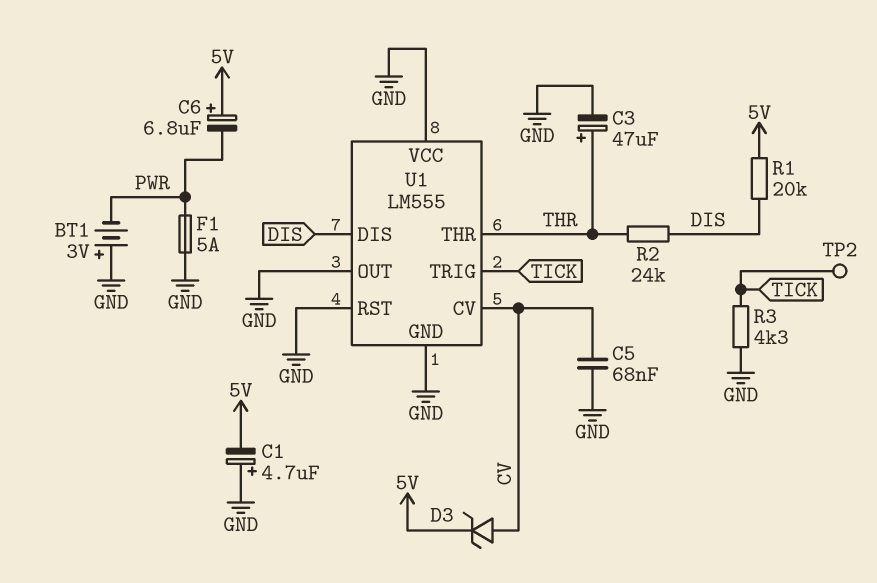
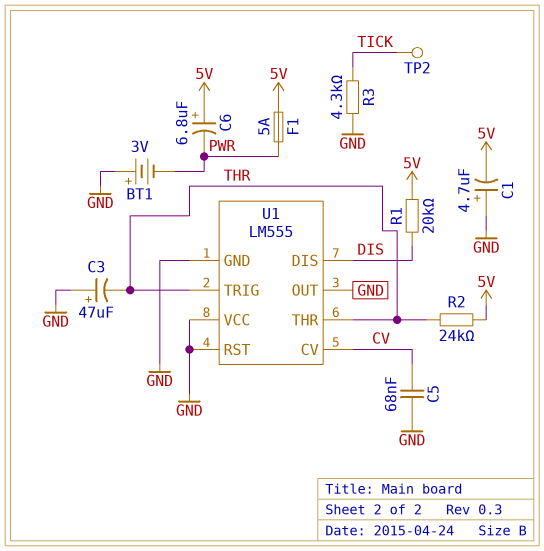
C3: 47uF (plus THR, minus GND) -> 47uF (plus GND, minus THR)
D3: zener (A CV, K 5V) -> none
F1: 5A (GND, PWR) -> 5A (5V, PWR)
R2: 24k (DIS, THR) -> 24k (5V, THR)
U1 pin TRIG: TICK -> THR

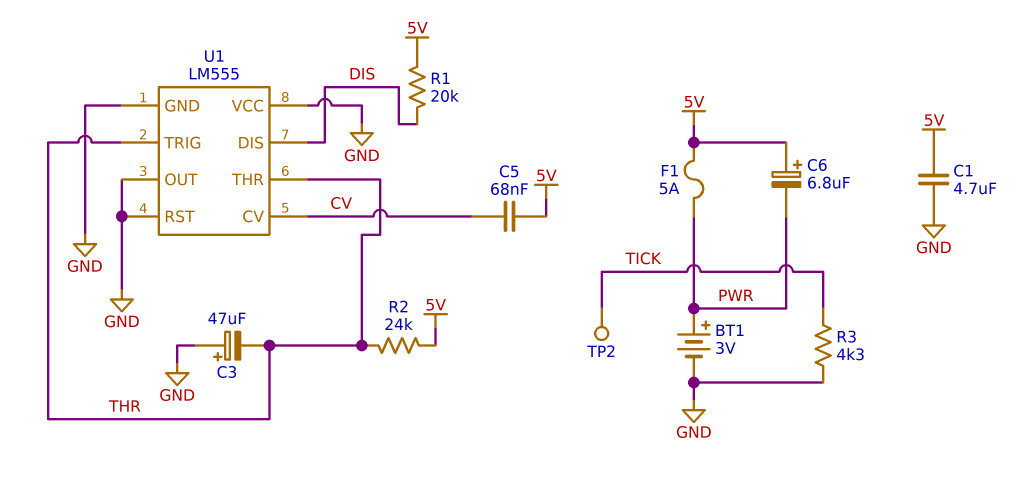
BT1: 3V (plus GND, minus PWR) -> 3V (plus PWR, minus GND)
C1: 4.7uF (plus GND, minus 5V) -> 4.7uF (5V, GND)
C5: 68nF (CV, GND) -> 68nF (5V, CV)

